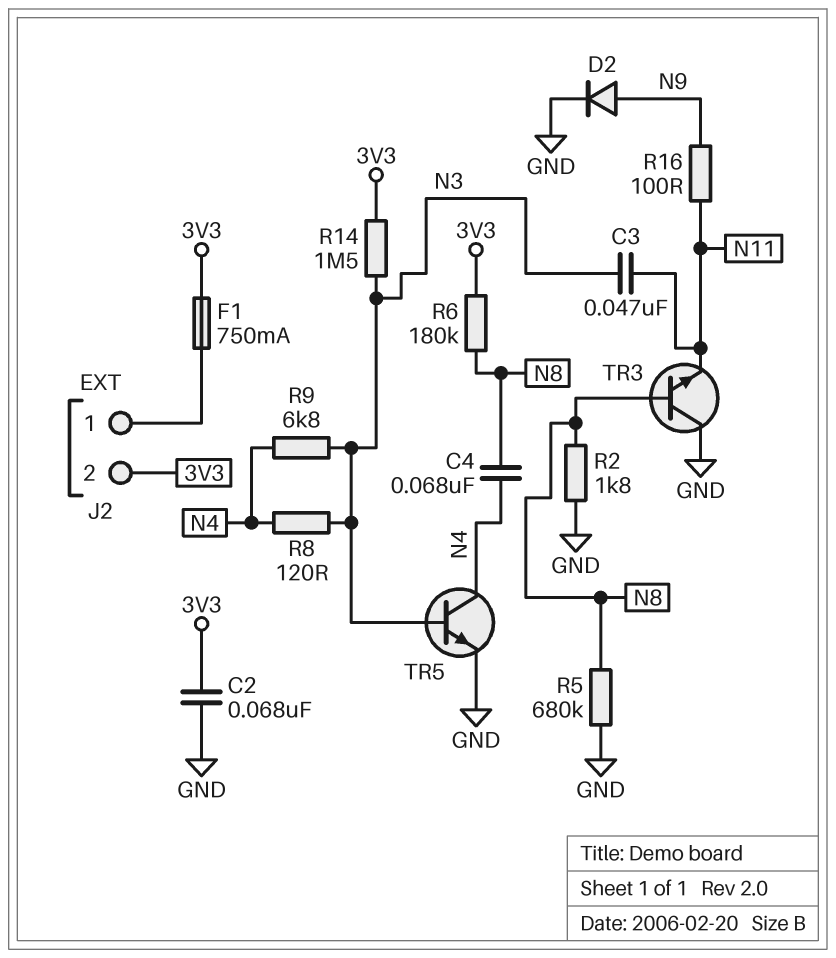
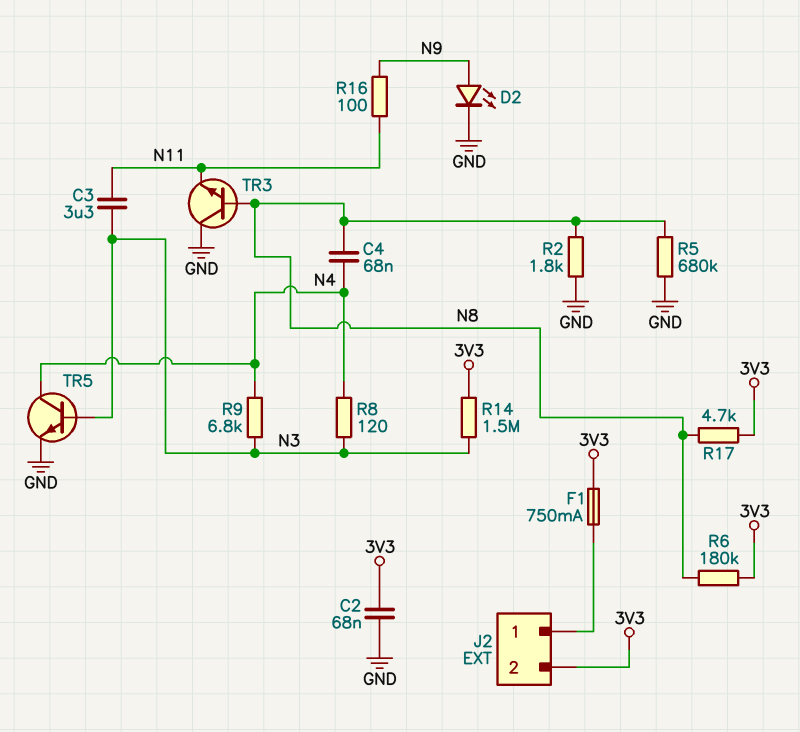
C3: 47nF (N3, N11) -> 3.3uF (N3, N11)
D2: diode (A N9, K GND) -> LED (A N9, K GND)
R17: none -> 4.7k (3V3, N8)

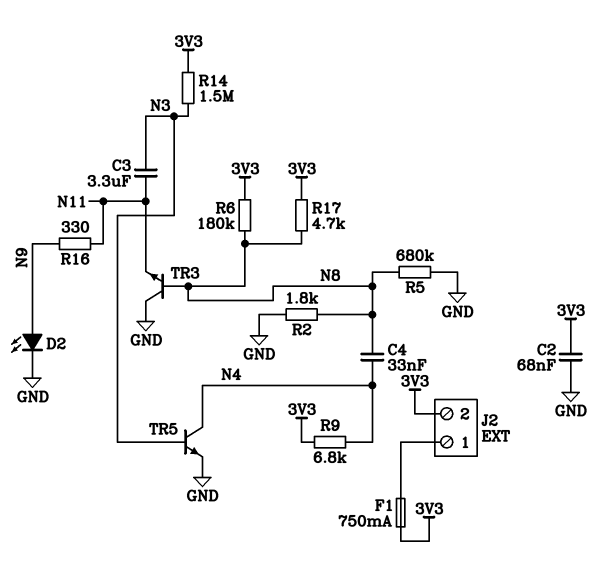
C4: 68nF (N4, N8) -> 33nF (N4, N8)
R8: 120 (N3, N4) -> none
R9: 6.8k (N3, N4) -> 6.8k (3V3, N4)
R16: 100 (N9, N11) -> 330 (N9, N11)

